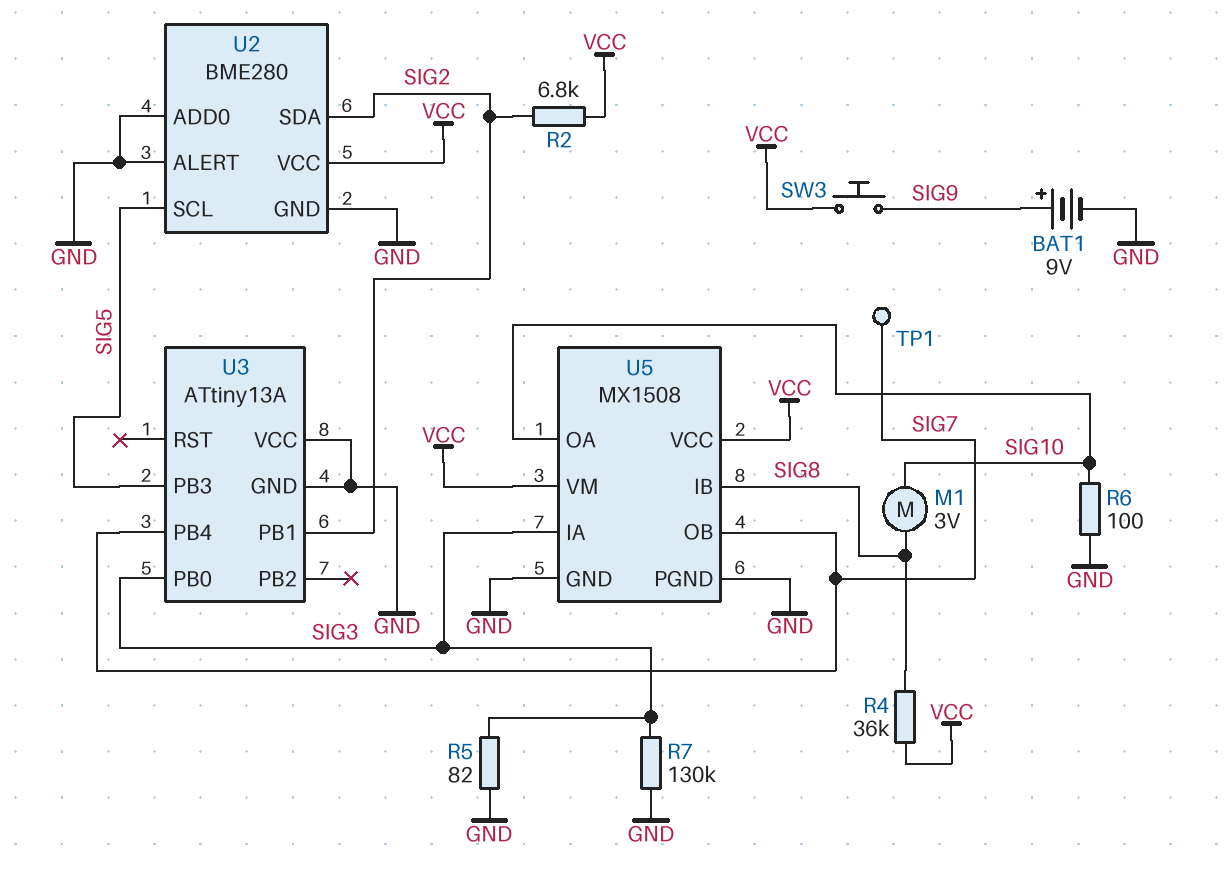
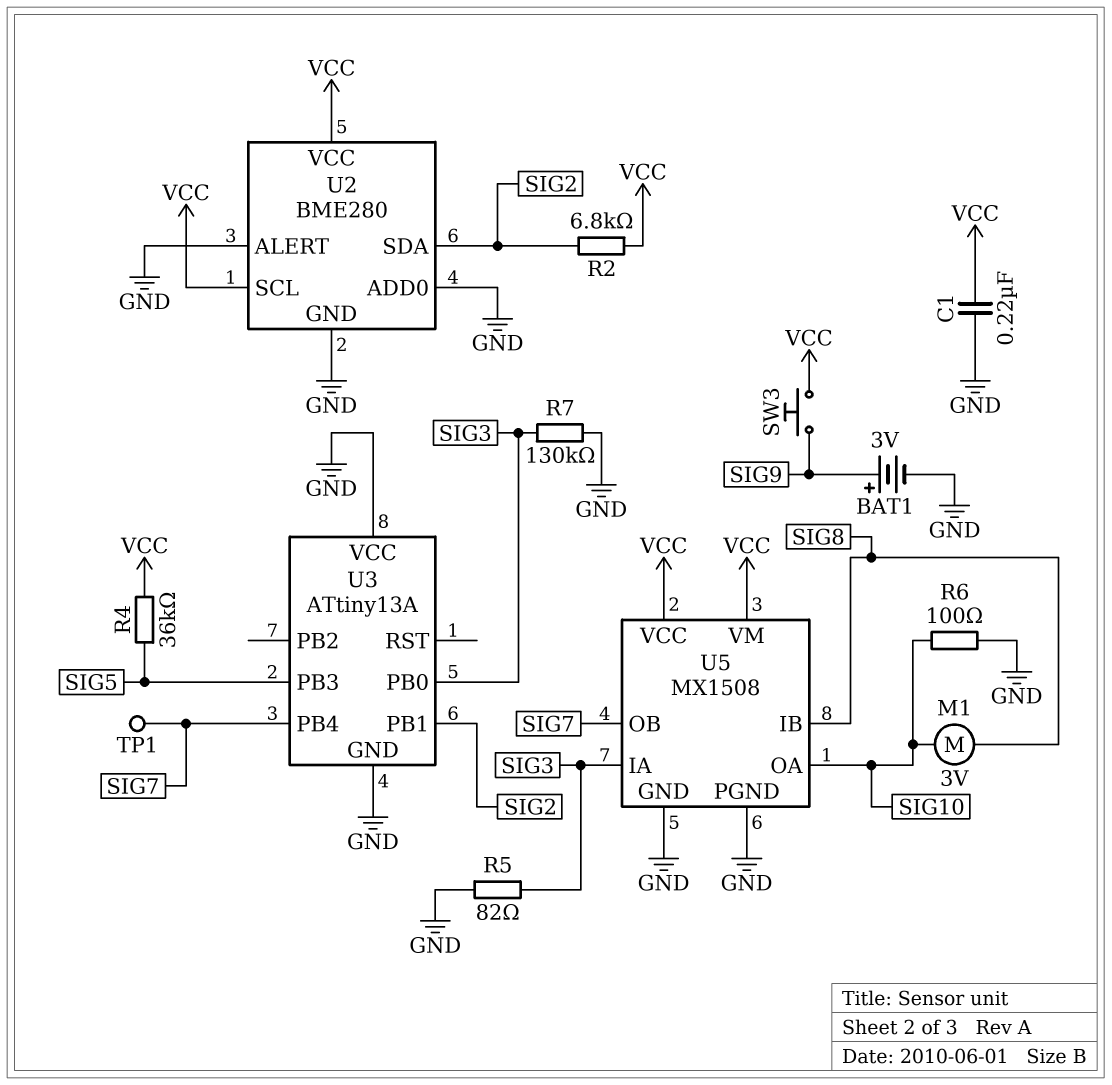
BAT1: 9V (plus SIG9, minus GND) -> 3V (plus SIG9, minus GND)
C1: none -> 220nF (GND, VCC)
R4: 36k (SIG8, VCC) -> 36k (SIG5, VCC)
U2 pin SCL: SIG5 -> VCC

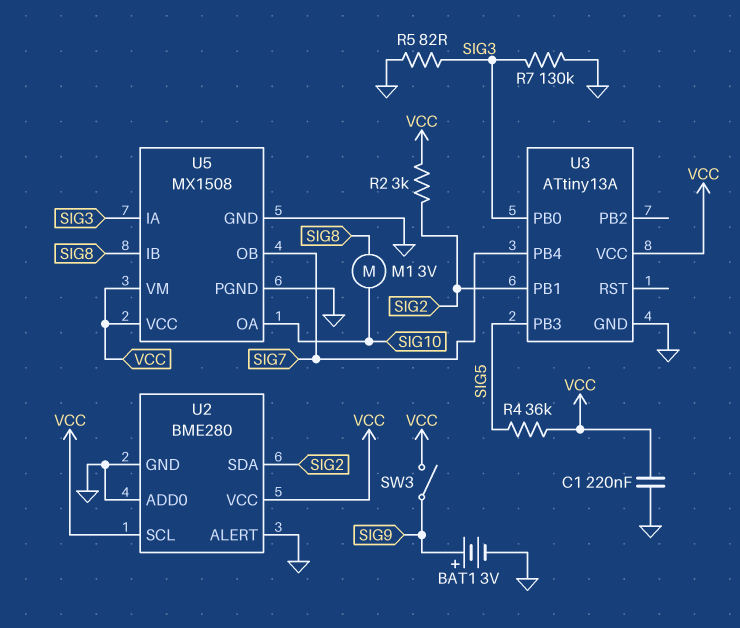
R2: 6.8k (SIG2, VCC) -> 3k (SIG2, VCC)
R6: 100 (GND, SIG10) -> none
SW3: button (SIG9, VCC) -> switch (SIG9, VCC)
TP1: test point (SIG7) -> none
U3 pin VCC: GND -> VCC

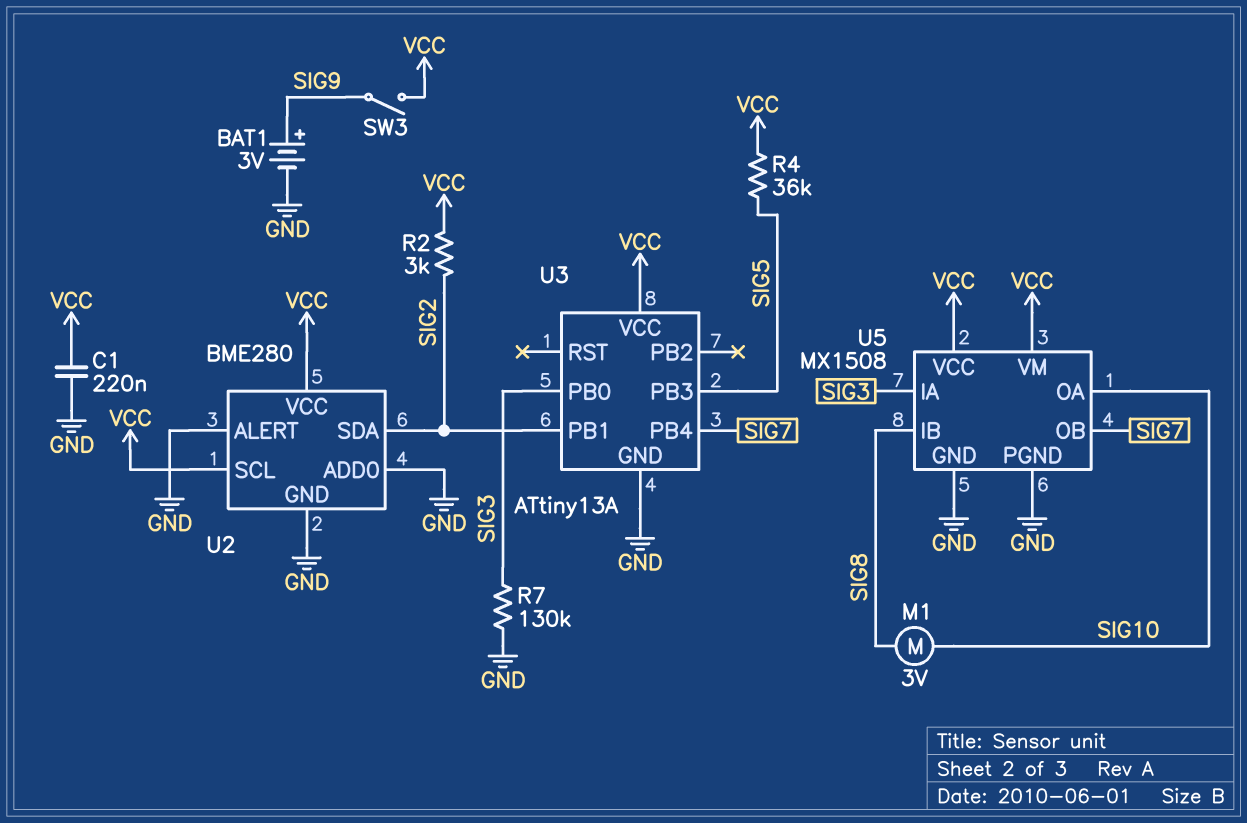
R5: 82 (GND, SIG3) -> none

